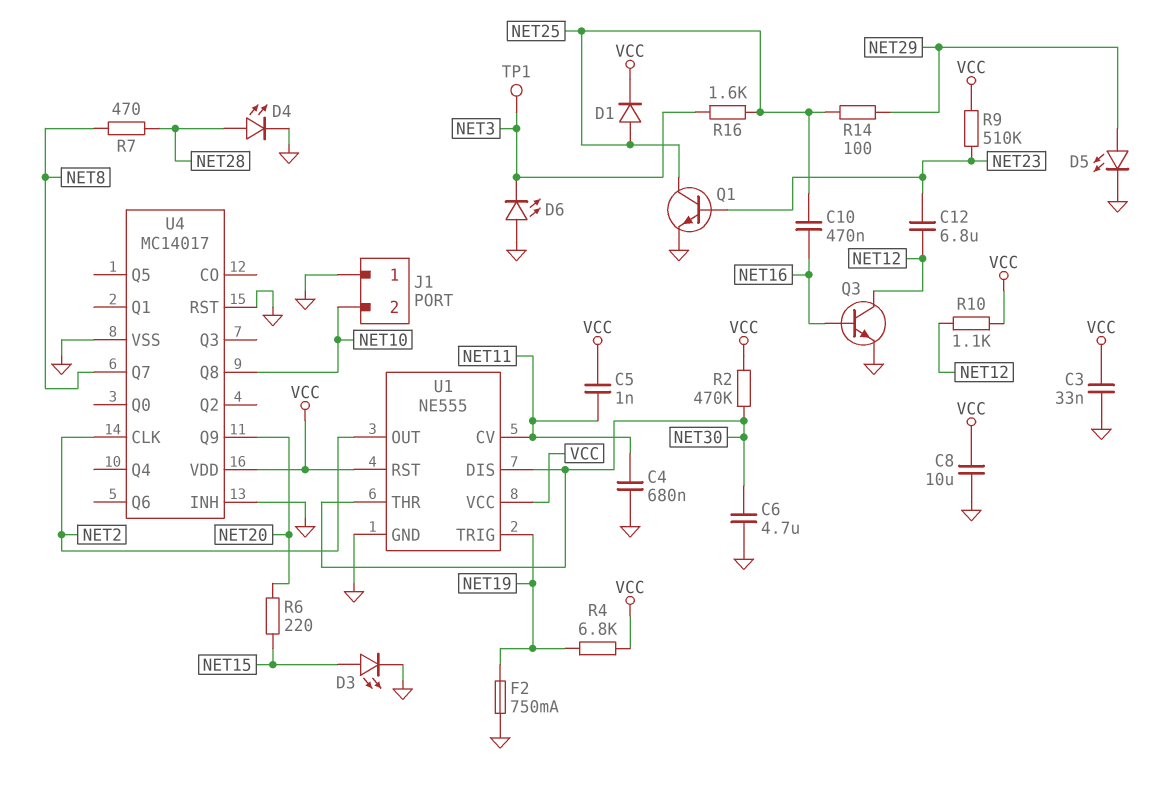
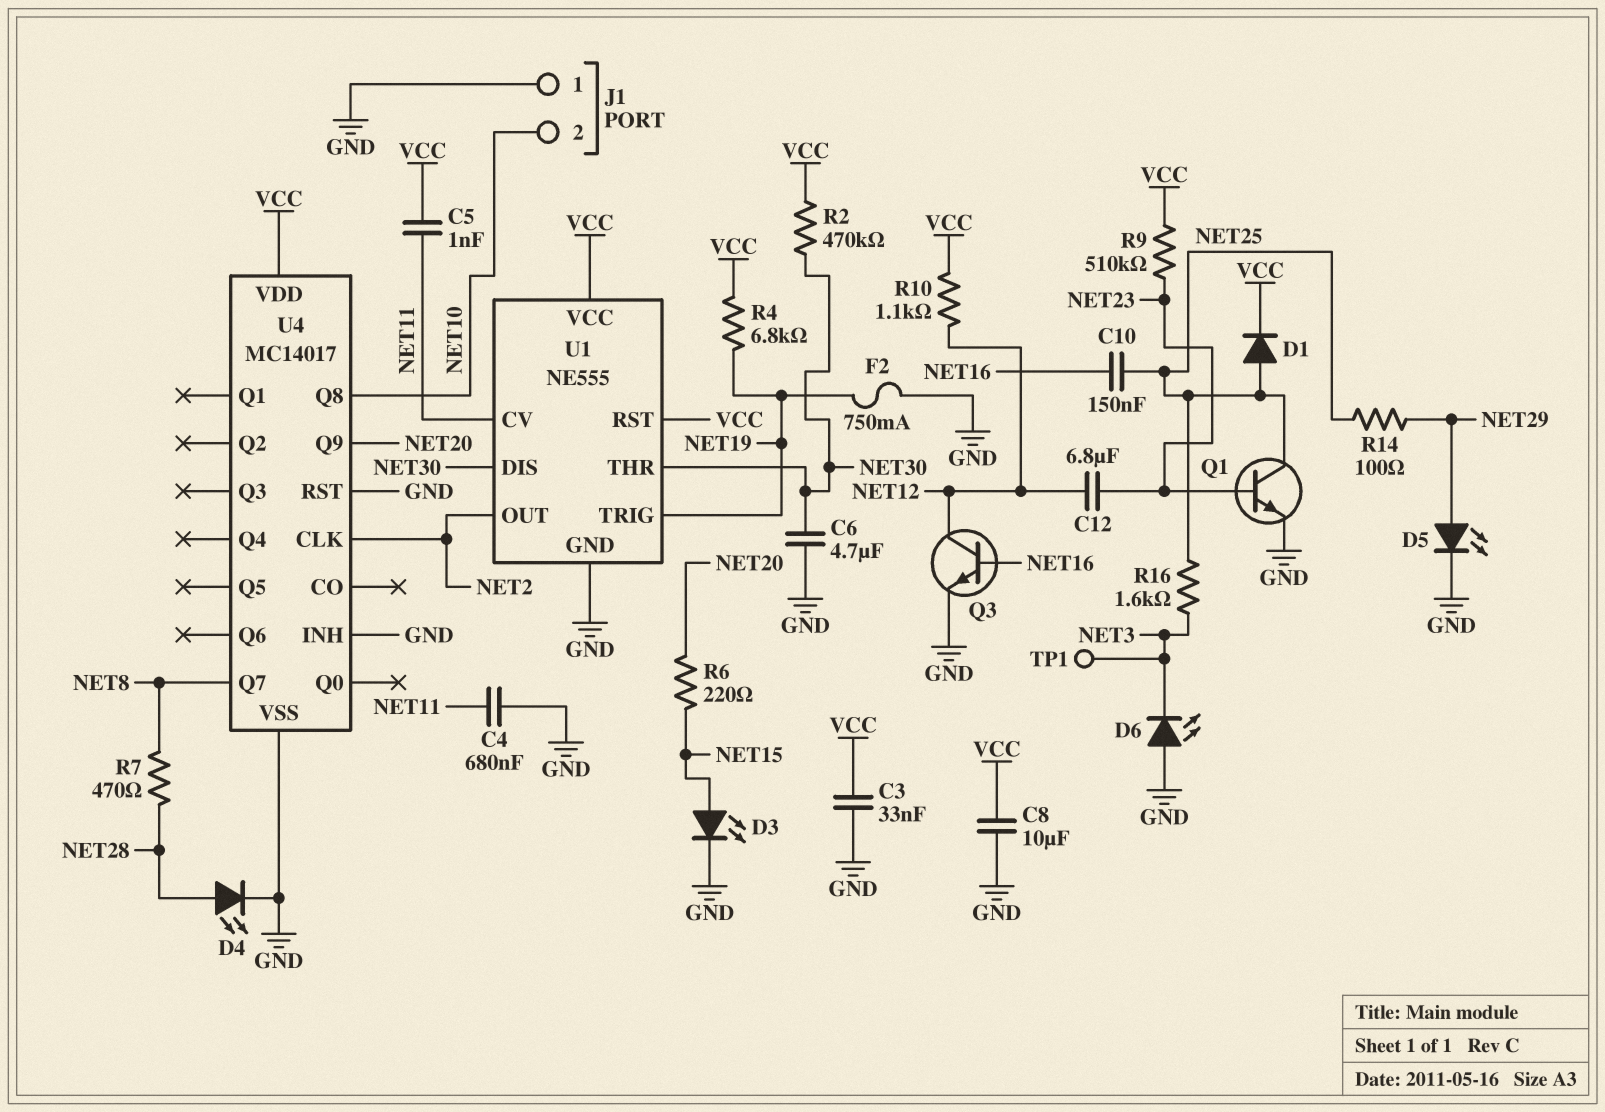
C10: 470nF (NET16, NET25) -> 150nF (NET16, NET25)

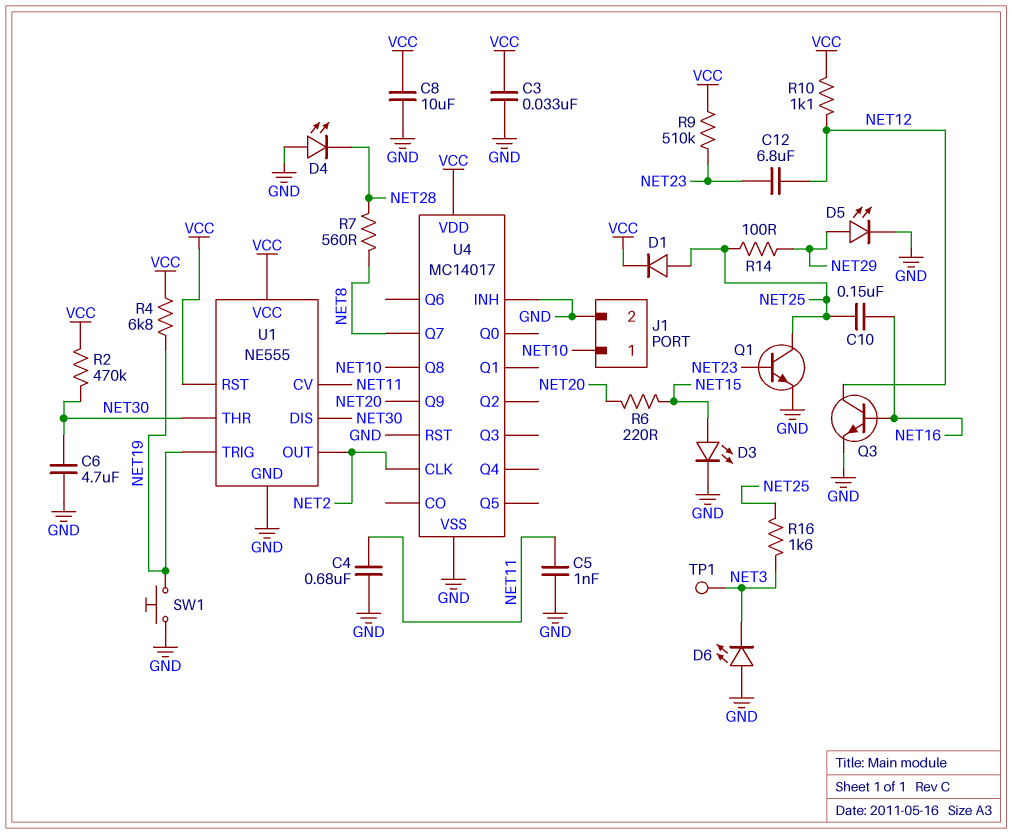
C5: 1nF (NET11, VCC) -> 1nF (GND, NET11)
D4: LED (A NET28, K GND) -> LED (A GND, K NET28)
F2: 750mA (GND, NET19) -> none
J1 pin 1: GND -> NET10
J1 pin 2: NET10 -> GND
R7: 470 (NET8, NET28) -> 560 (NET8, NET28)
SW1: none -> button (GND, NET19)

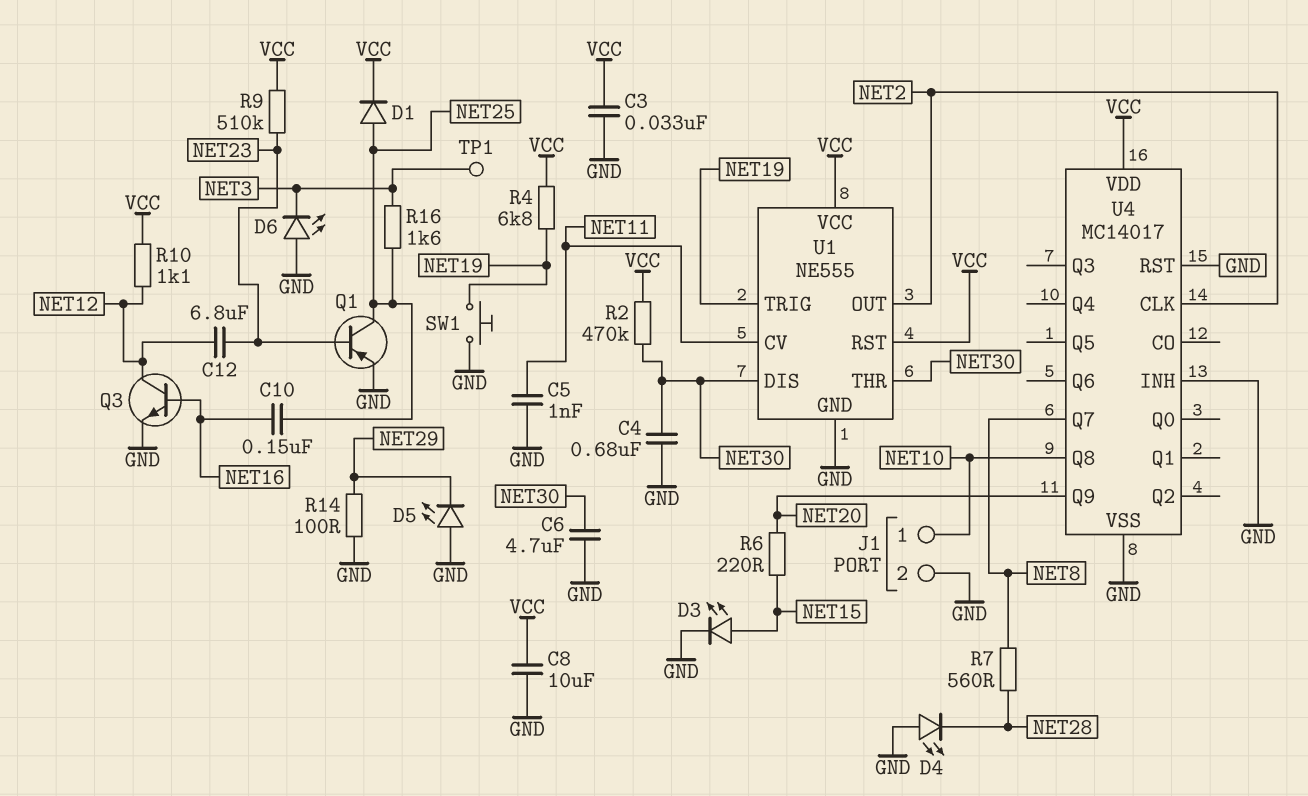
C4: 680nF (GND, NET11) -> 680nF (GND, NET30)
D5: LED (A NET29, K GND) -> LED (A GND, K NET29)
Q1: NPN (B NET23, C NET25, E GND) -> PNP (B NET23, C NET25, E GND)
R14: 100 (NET25, NET29) -> 100 (GND, NET29)

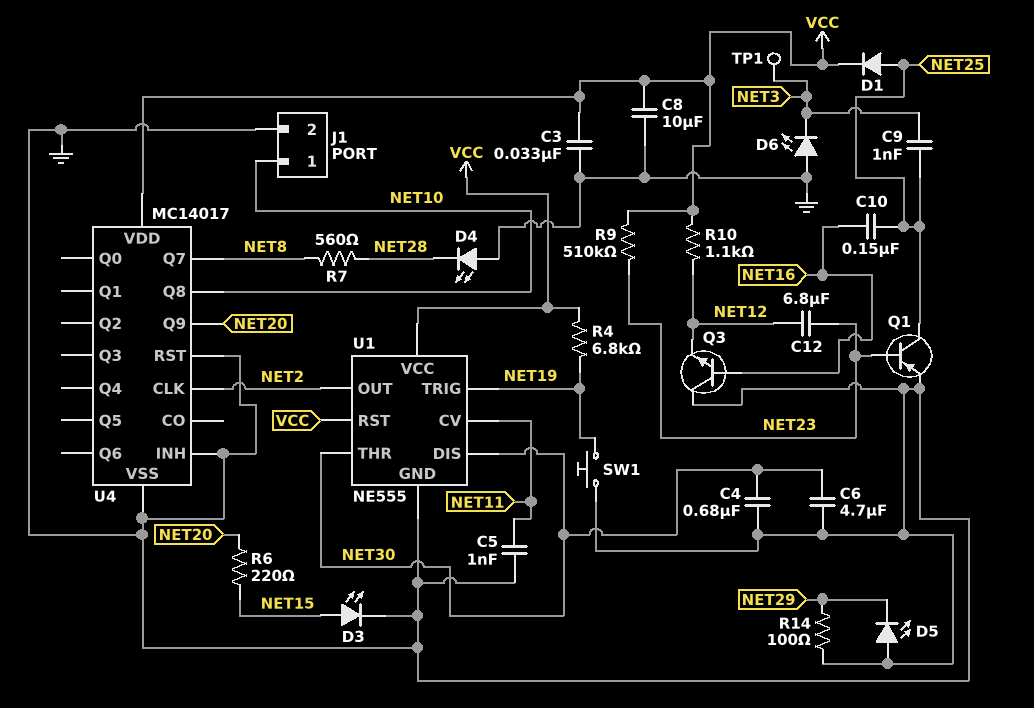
C9: none -> 1nF (NET3, NET25)
Q3: NPN (B NET16, C NET12, E GND) -> NPN (B NET16, C GND, E NET12)
R2: 470k (NET30, VCC) -> none
R16: 1.6k (NET3, NET25) -> none

